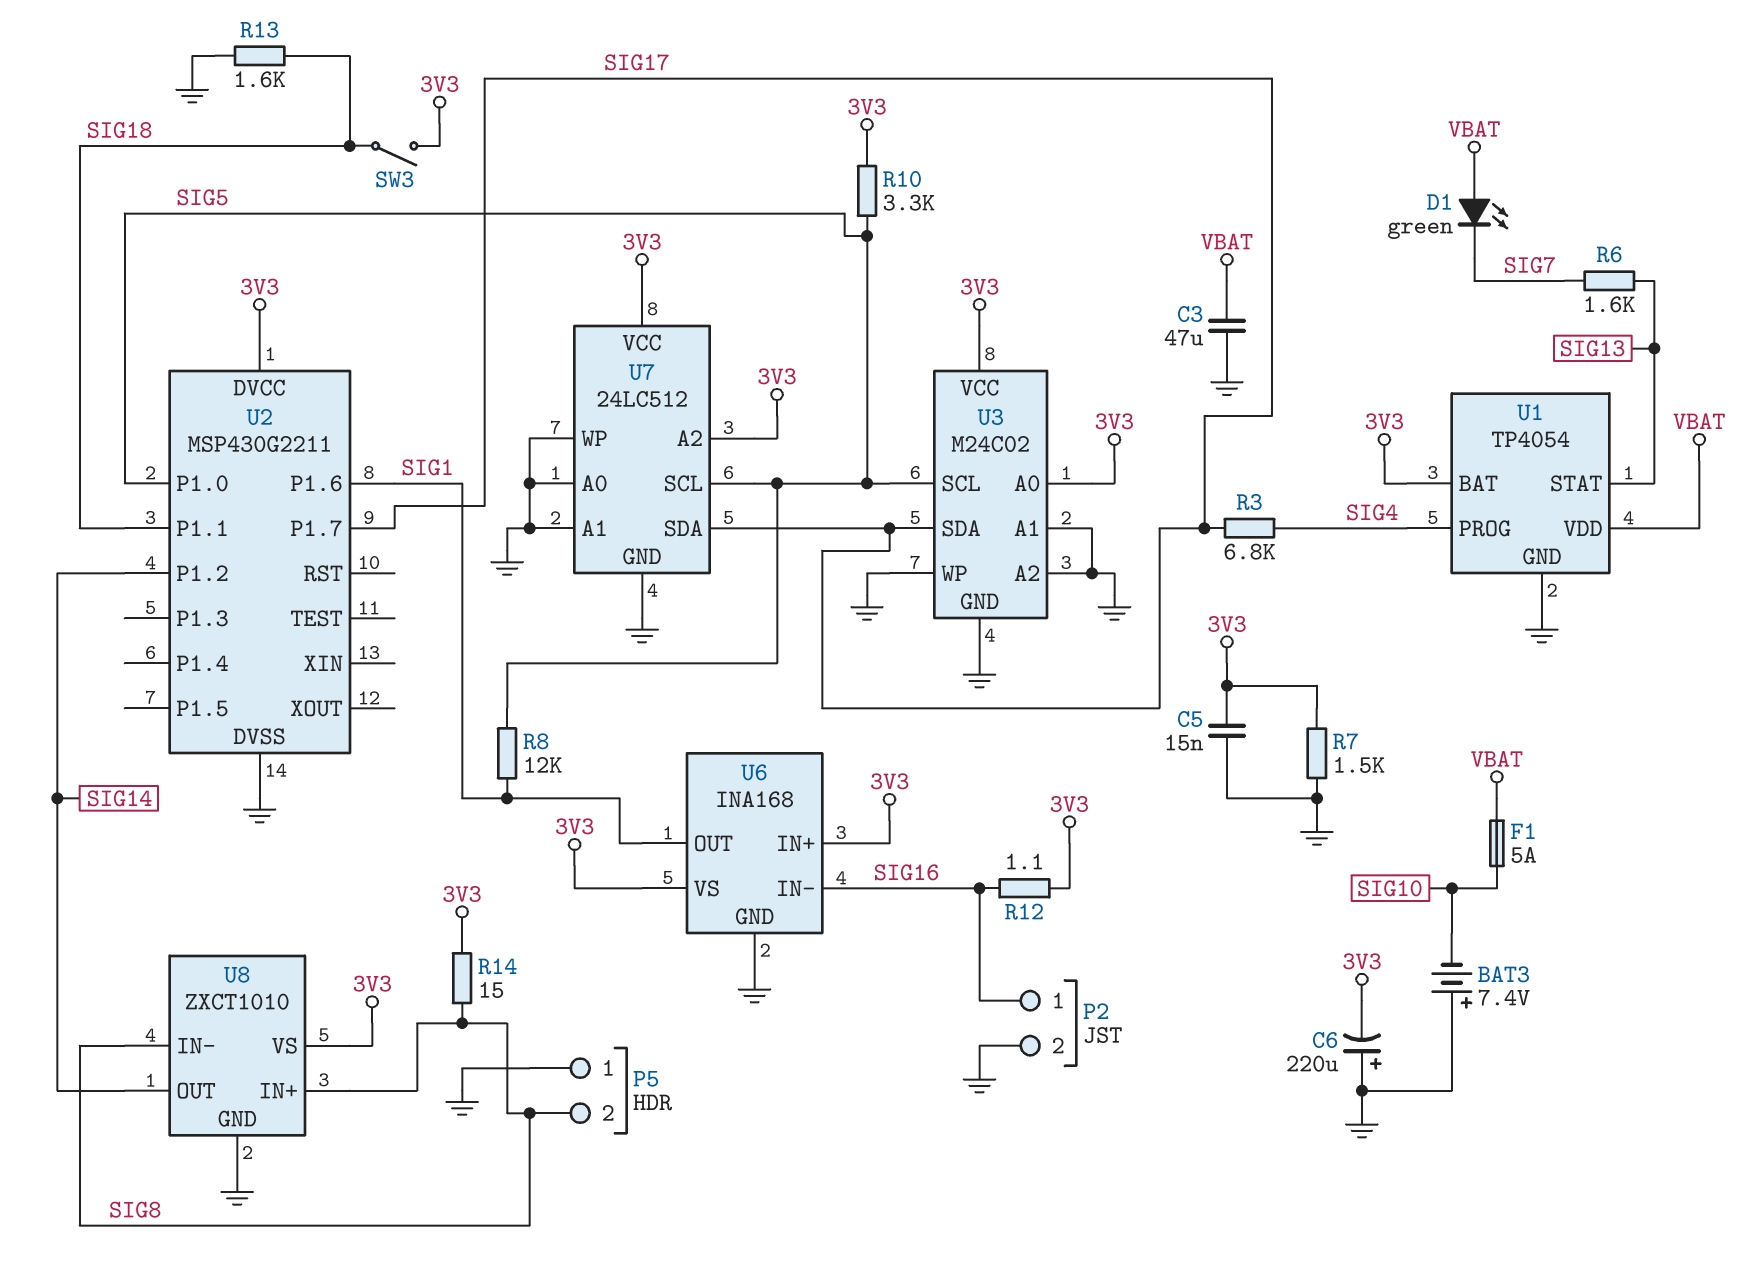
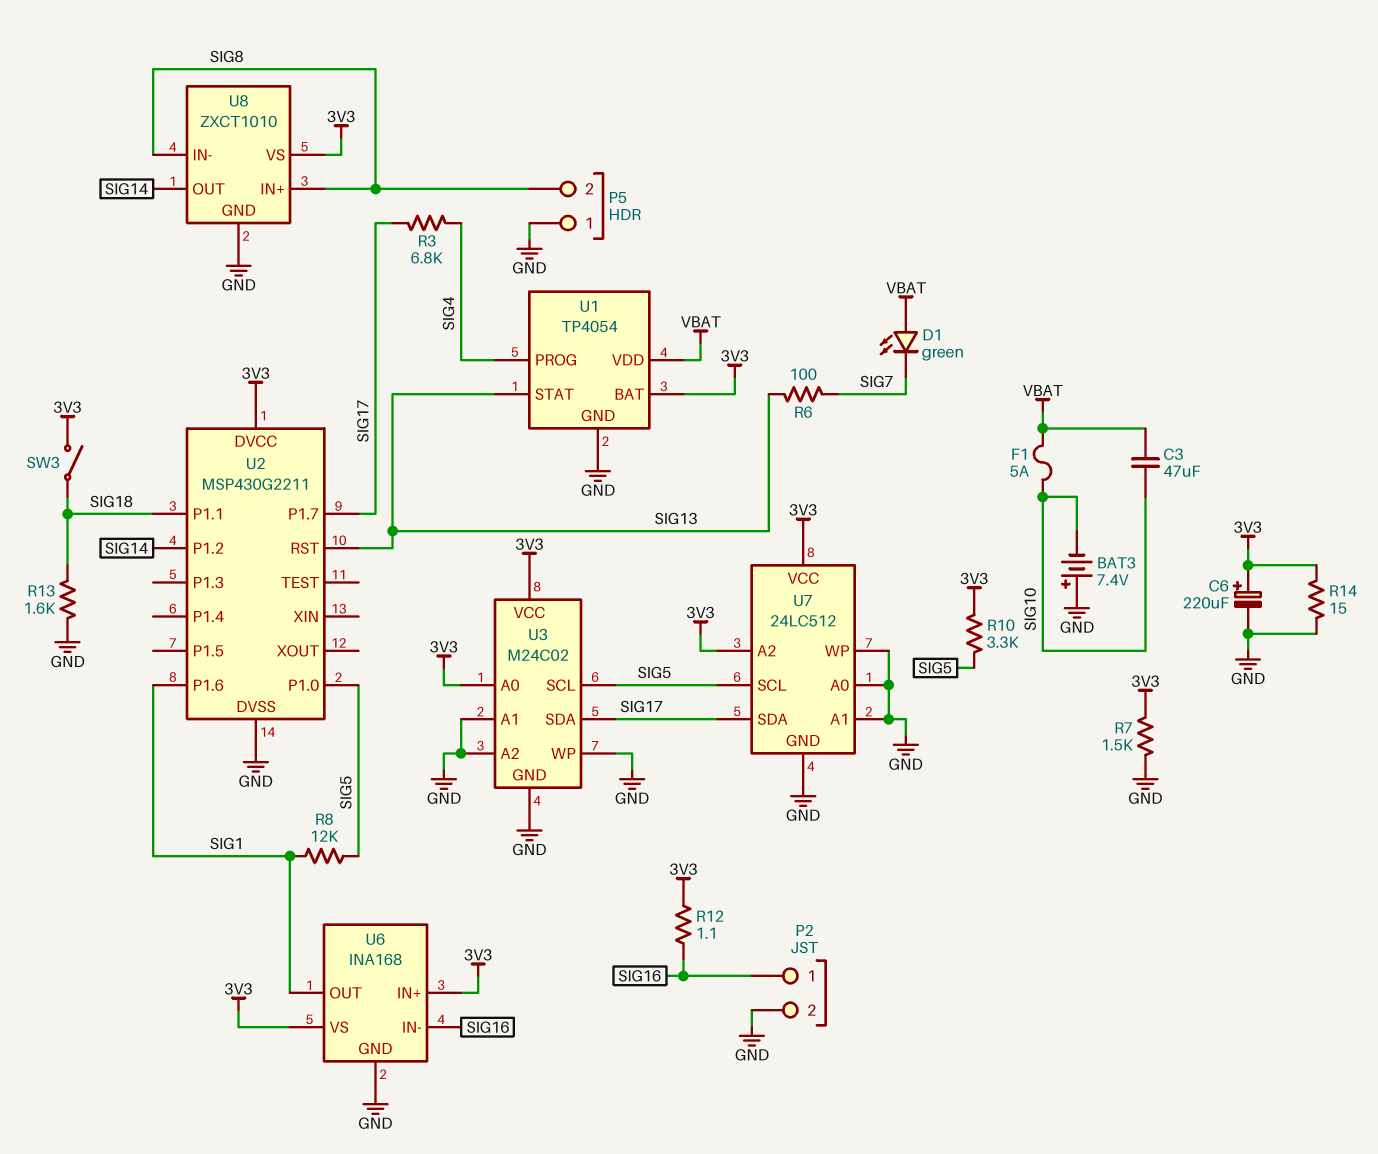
C3: 47uF (GND, VBAT) -> 47uF (SIG10, VBAT)
C5: 15nF (3V3, GND) -> none
C6: 220uF (plus GND, minus 3V3) -> 220uF (plus 3V3, minus GND)
R6: 1.6k (SIG7, SIG13) -> 100 (SIG7, SIG13)
R14: 15 (3V3, SIG8) -> 15 (3V3, GND)
U2 pin RST: none -> SIG13

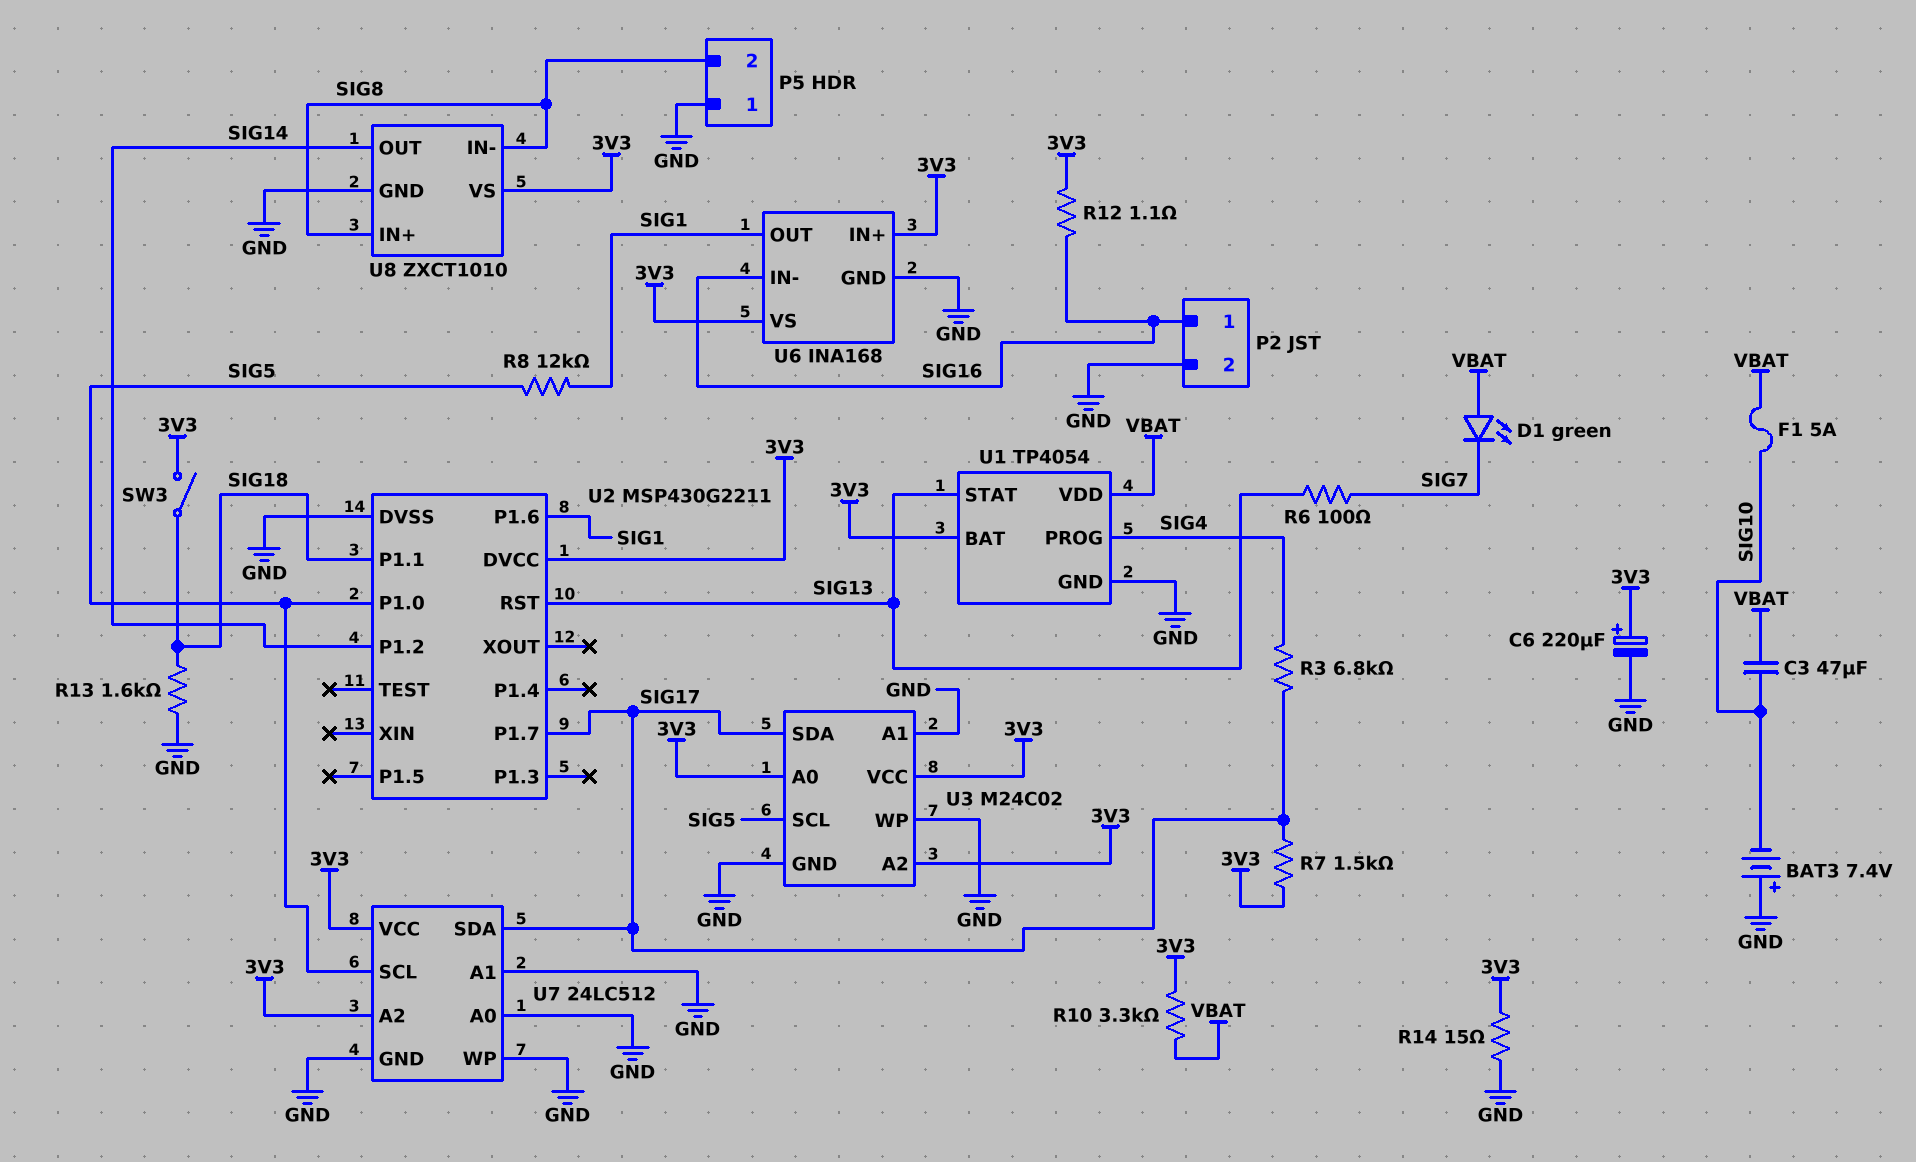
R7: 1.5k (3V3, GND) -> 1.5k (3V3, SIG17)
R10: 3.3k (3V3, SIG5) -> 3.3k (3V3, VBAT)
U3 pin A2: GND -> 3V3

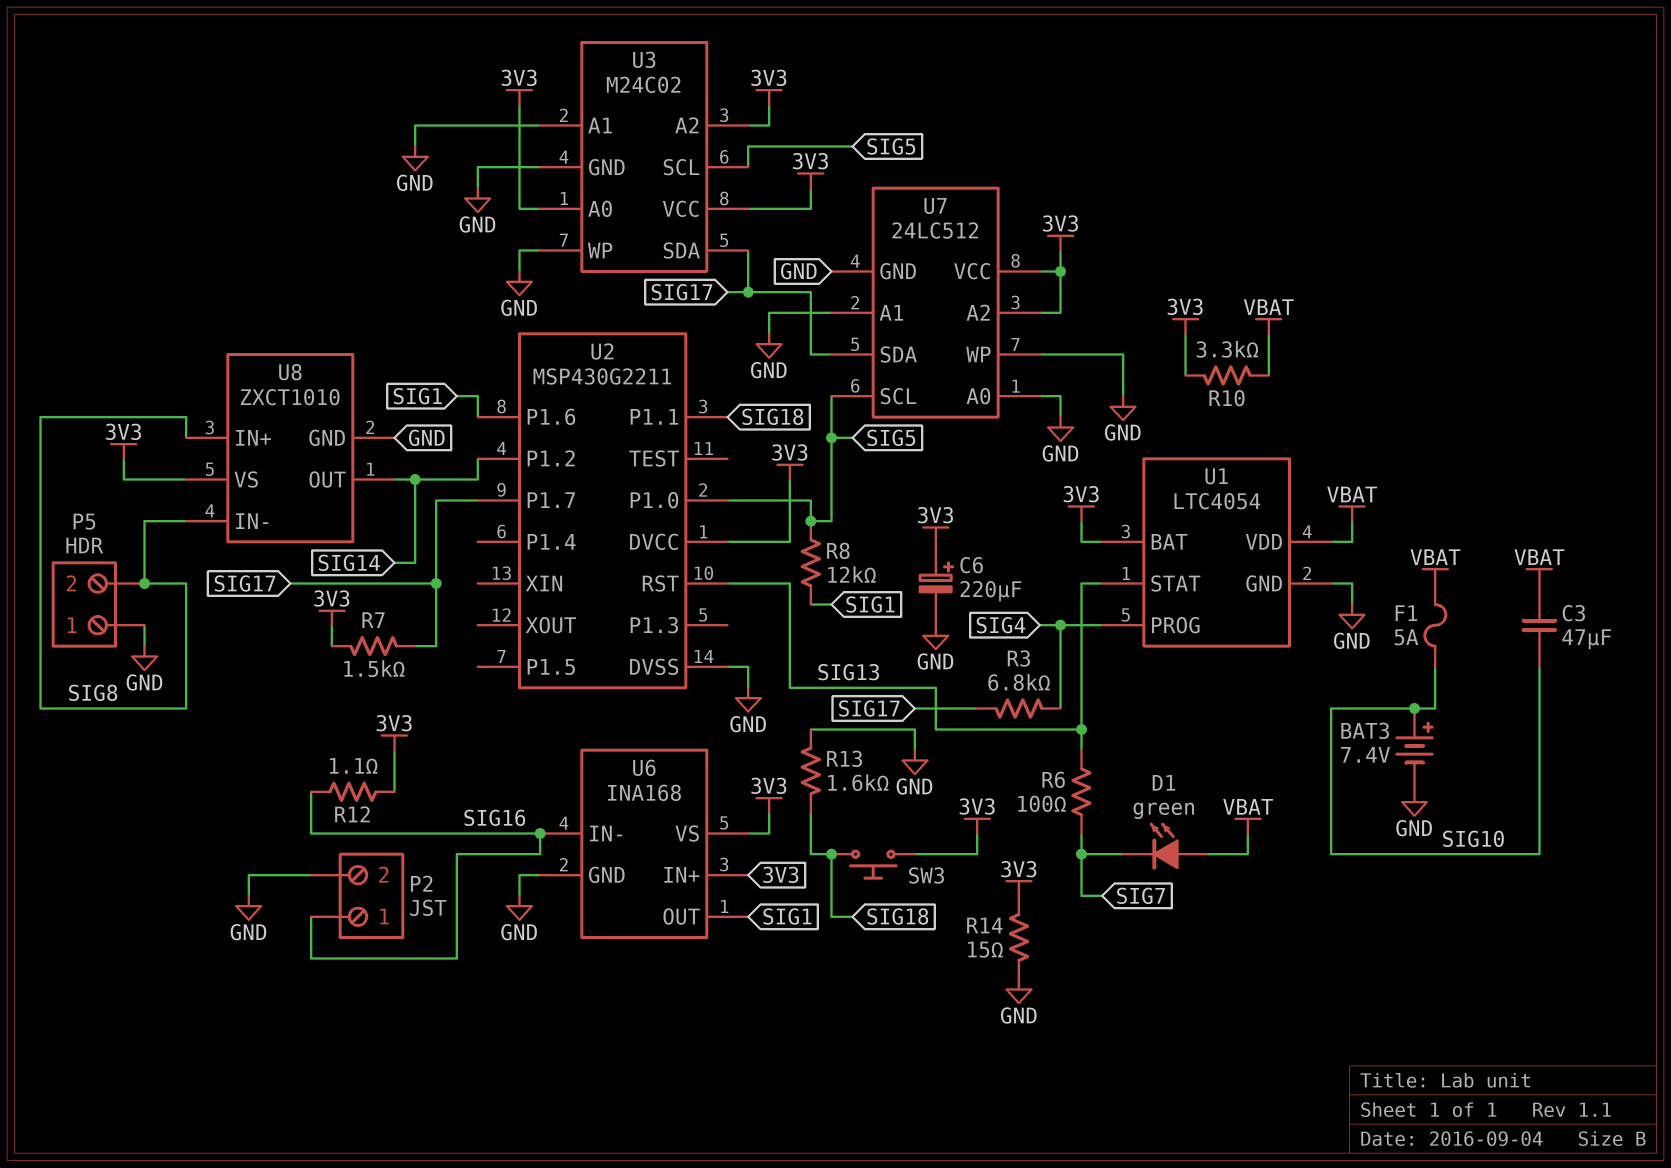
BAT3: 7.4V (plus GND, minus SIG10) -> 7.4V (plus SIG10, minus GND)
SW3: switch (3V3, SIG18) -> button (3V3, SIG18)
U1: TP4054 -> LTC4054

